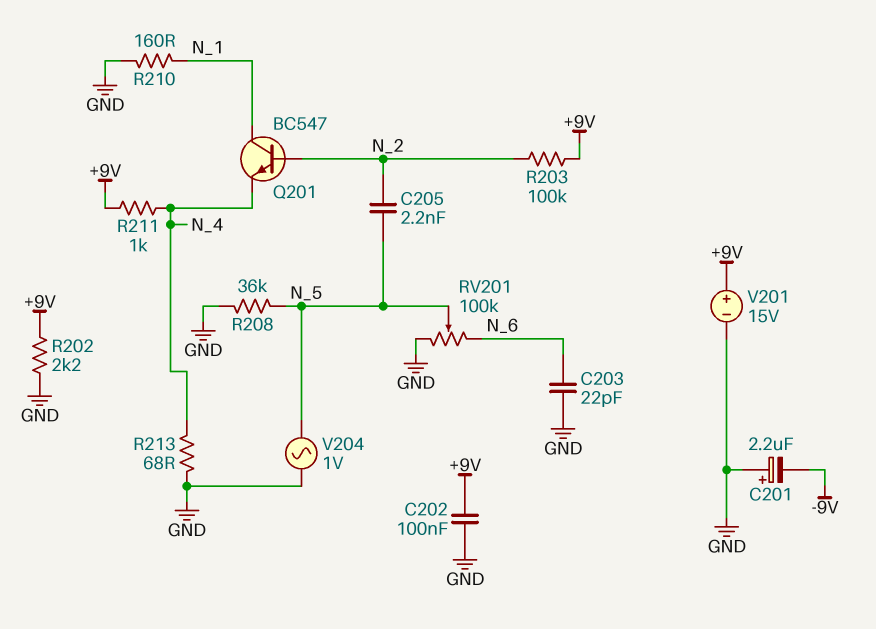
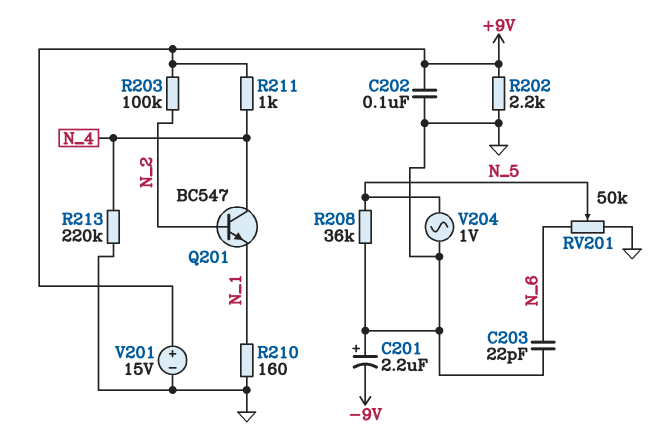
C205: 2.2nF (N_2, N_5) -> none
Q201: NPN BC547 (B N_2, C N_1, E N_4) -> NPN BC547 (B N_2, C N_4, E N_1)
R213: 68 (GND, N_4) -> 220k (GND, N_4)
RV201: 100k (GND, N_6, wiper N_5) -> 50k (GND, N_6, wiper N_5)

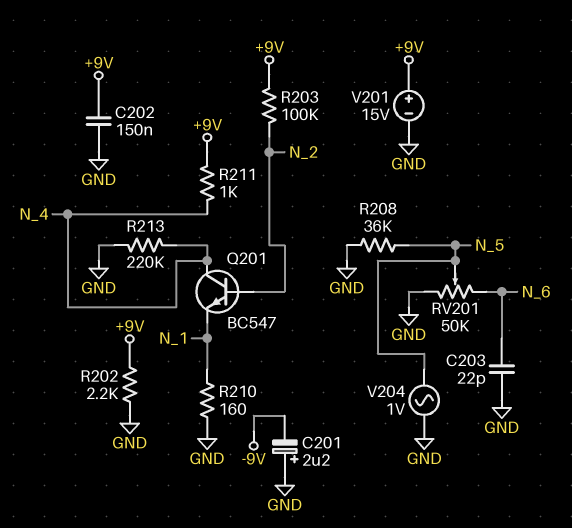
C202: 100nF (+9V, GND) -> 150nF (+9V, GND)

